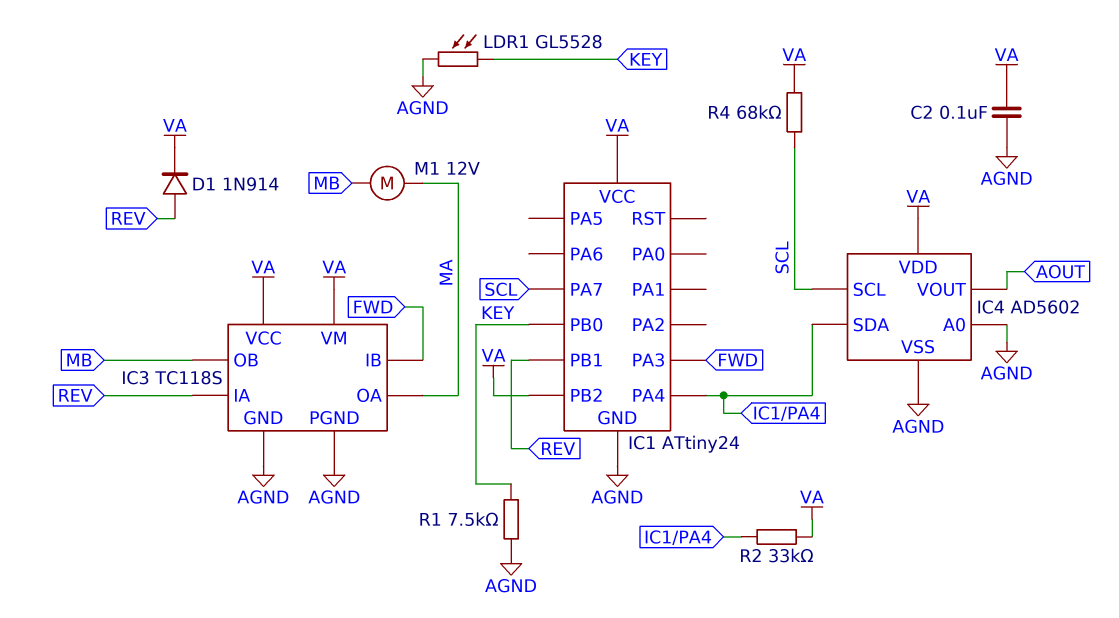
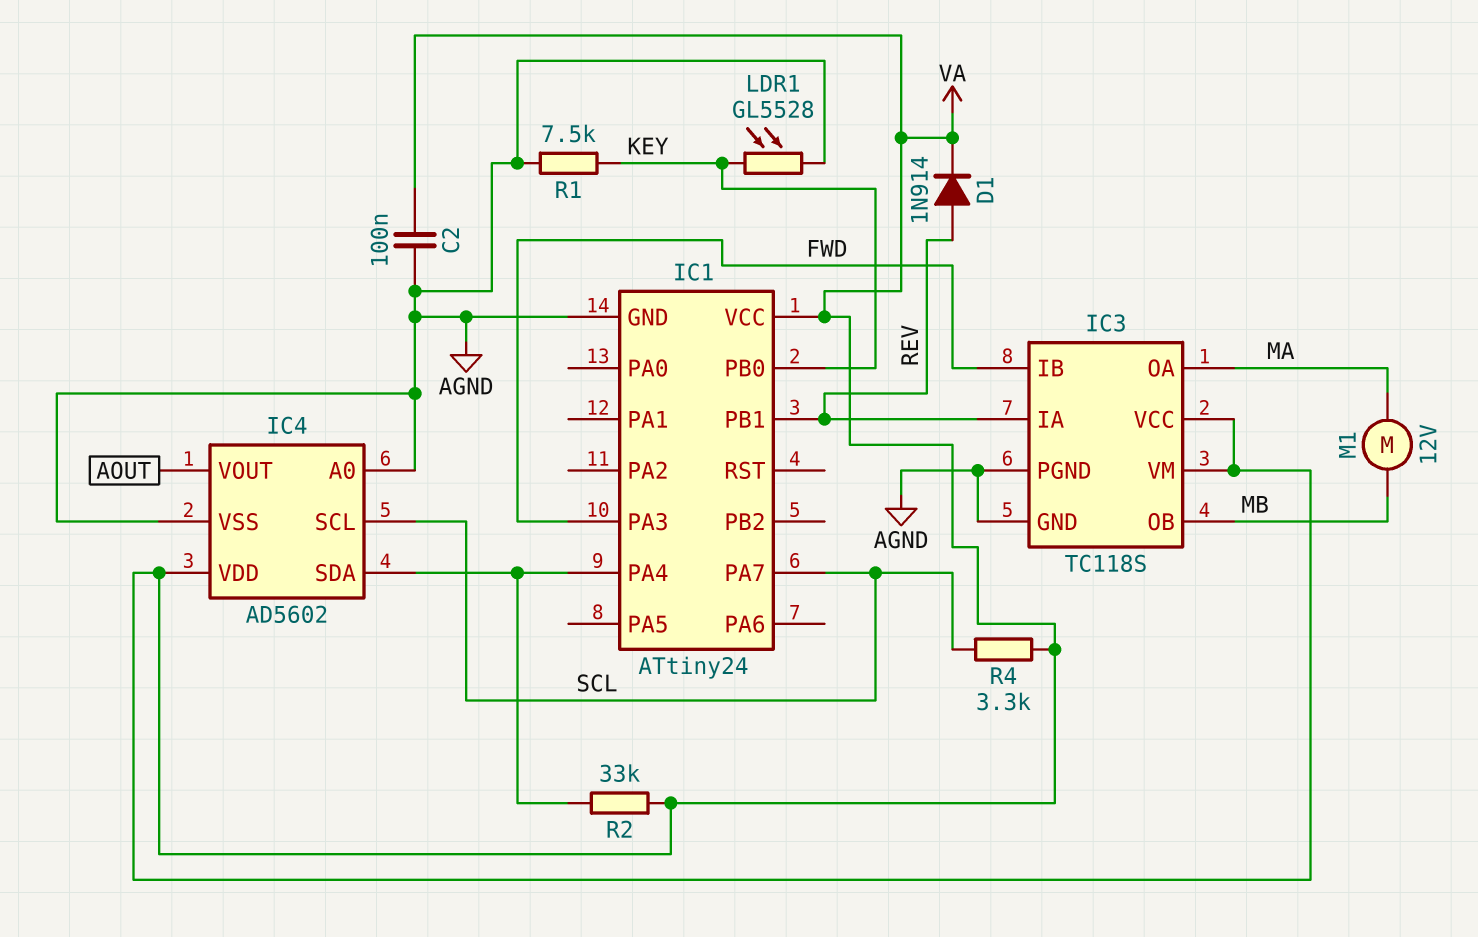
IC1 pin PB2: VA -> none
R4: 68k (SCL, VA) -> 3.3k (SCL, VA)

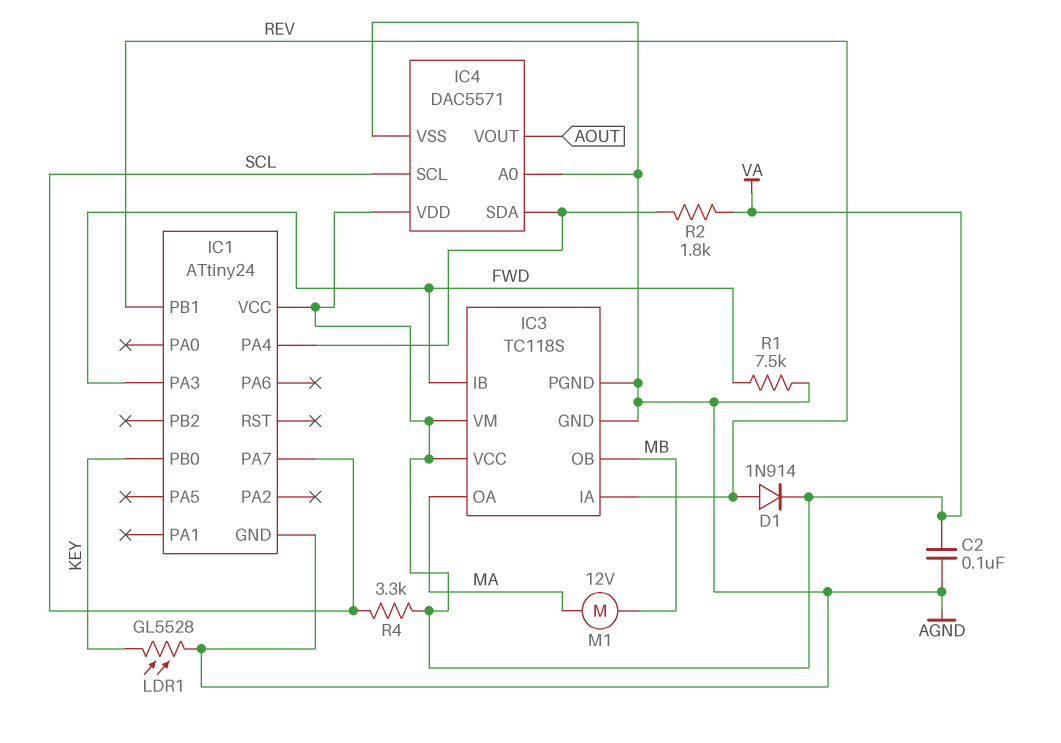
IC4: AD5602 -> DAC5571
R1: 7.5k (AGND, KEY) -> 7.5k (AGND, FWD)
R2: 33k (IC1/PA4, VA) -> 1.8k (IC1/PA4, VA)

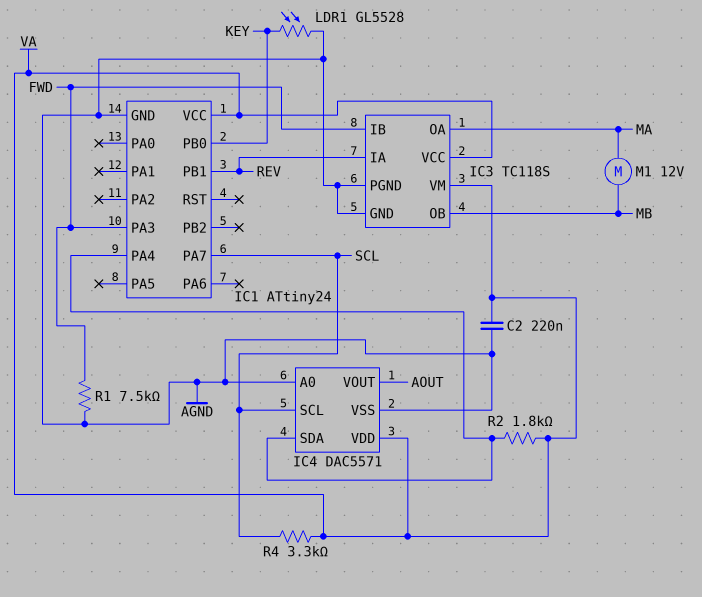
C2: 100nF (AGND, VA) -> 220nF (AGND, VA)
D1: diode 1N914 (A REV, K VA) -> none

